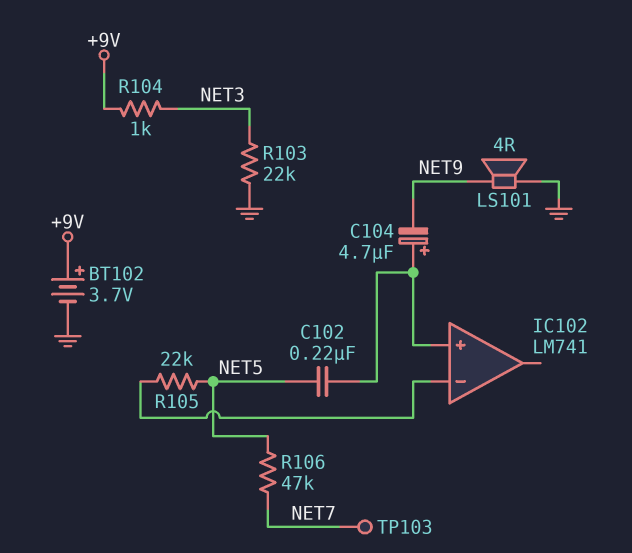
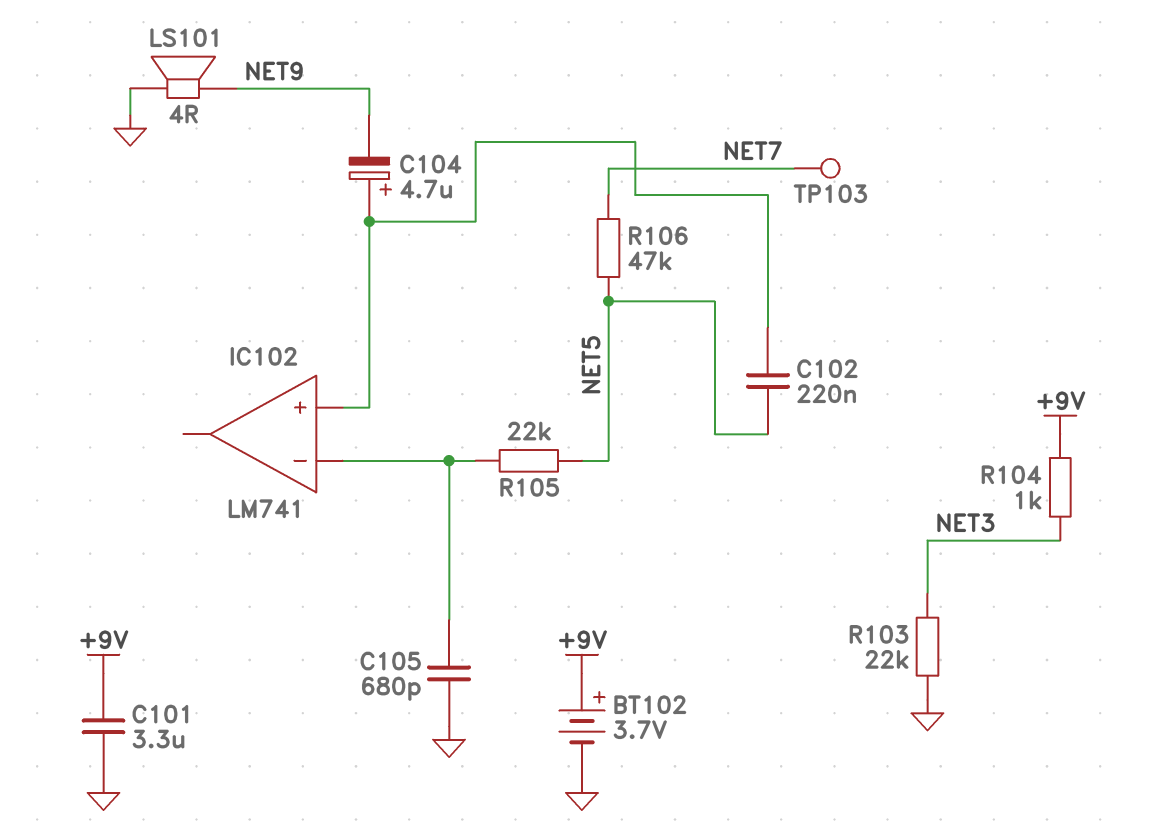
C101: none -> 3.3uF (+9V, GND)
C105: none -> 680pF (GND, IC102/in-)

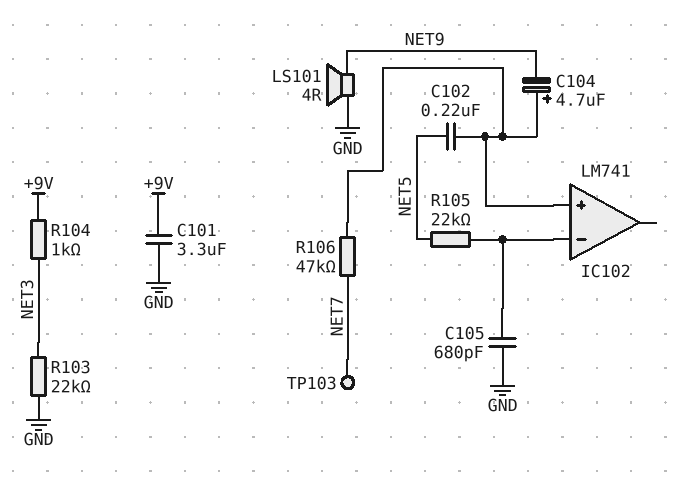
BT102: 3.7V (plus +9V, minus GND) -> none
R106: 47k (NET5, NET7) -> 47k (IC102/in+, NET7)

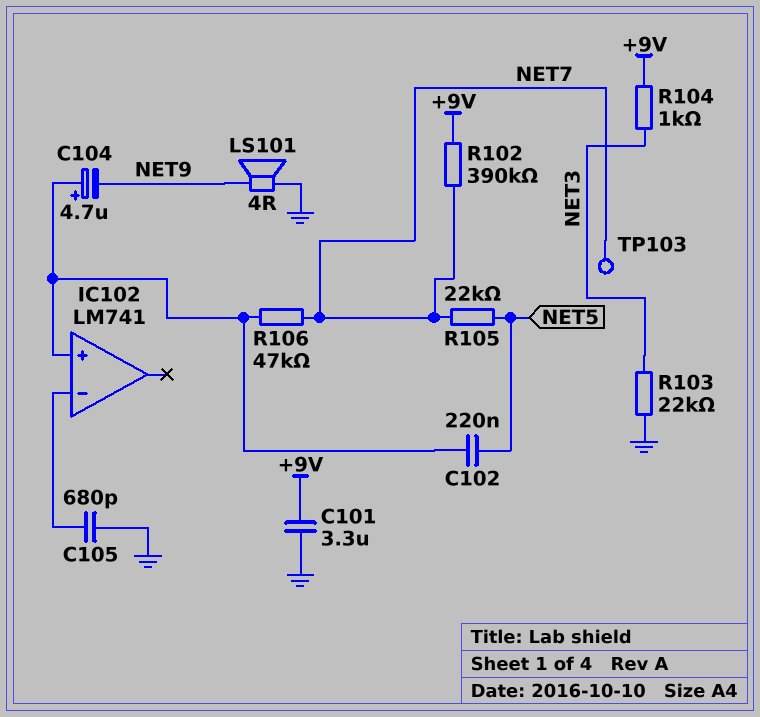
R102: none -> 390k (+9V, NET7)
R105: 22k (IC102/in-, NET5) -> 22k (NET5, NET7)

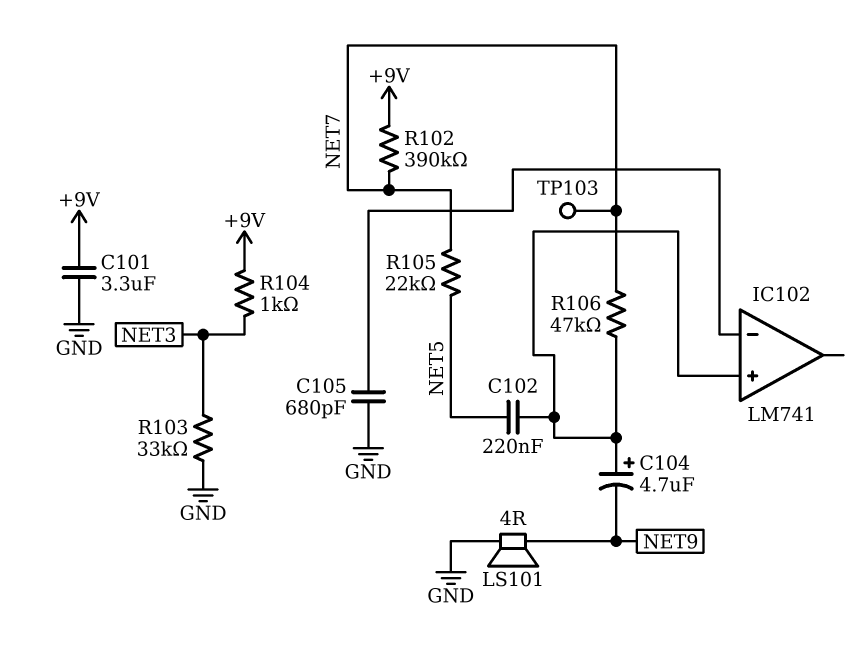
R103: 22k (GND, NET3) -> 33k (GND, NET3)

